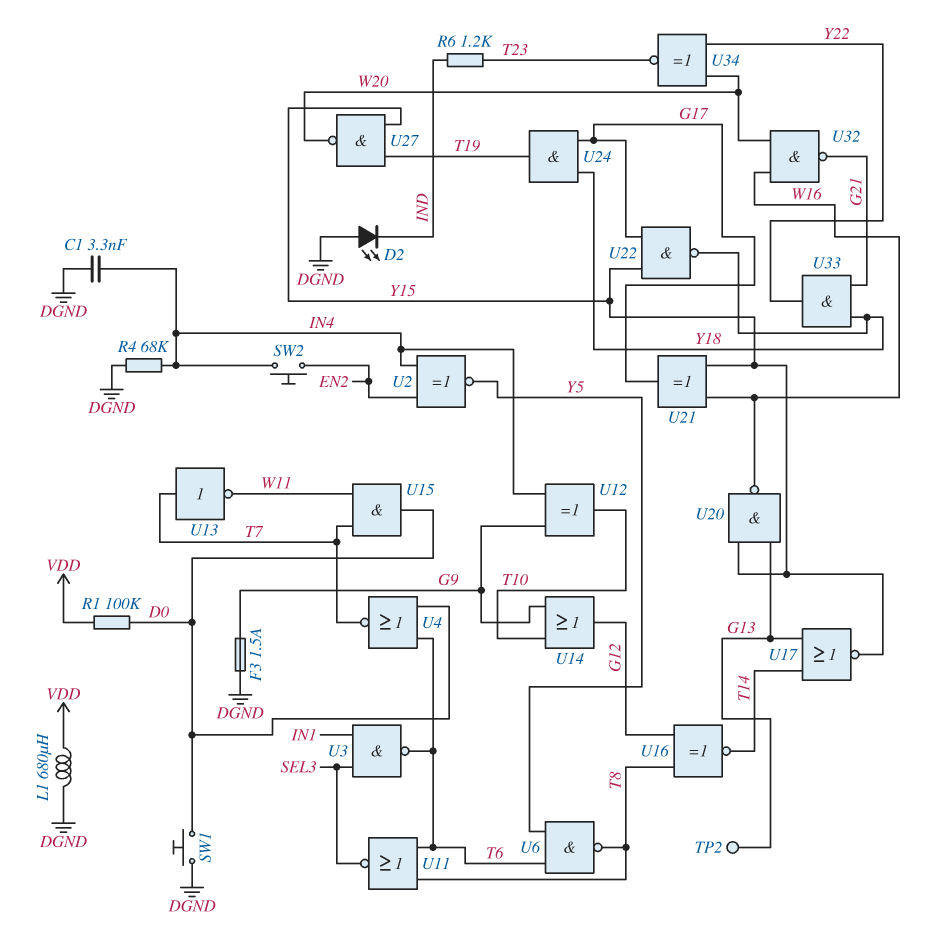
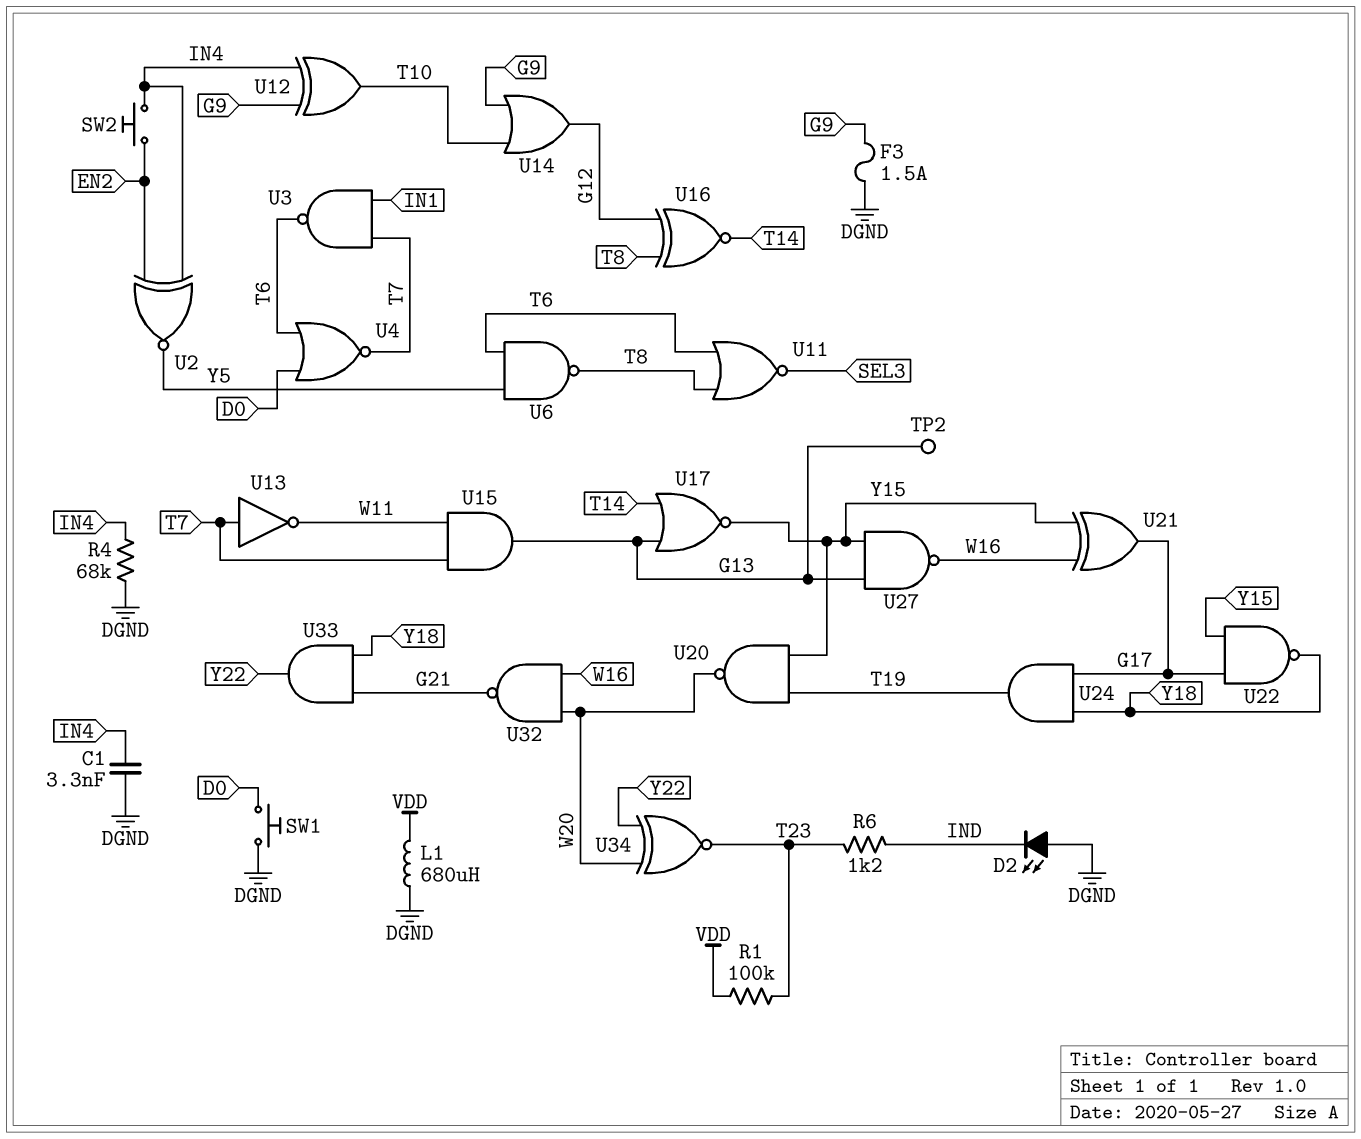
R1: 100k (D0, VDD) -> 100k (T23, VDD)
U3: NAND (in IN1, in SEL3, out T6) -> NAND (in IN1, in T7, out T6)
U15: AND (in T7, in W11, out D0) -> AND (in T7, in W11, out G13)
U20: NAND (in G13, in Y15, out W16) -> NAND (in T19, in Y15, out W20)
U27: NAND (in T19, in Y15, out W20) -> NAND (in G13, in Y15, out W16)

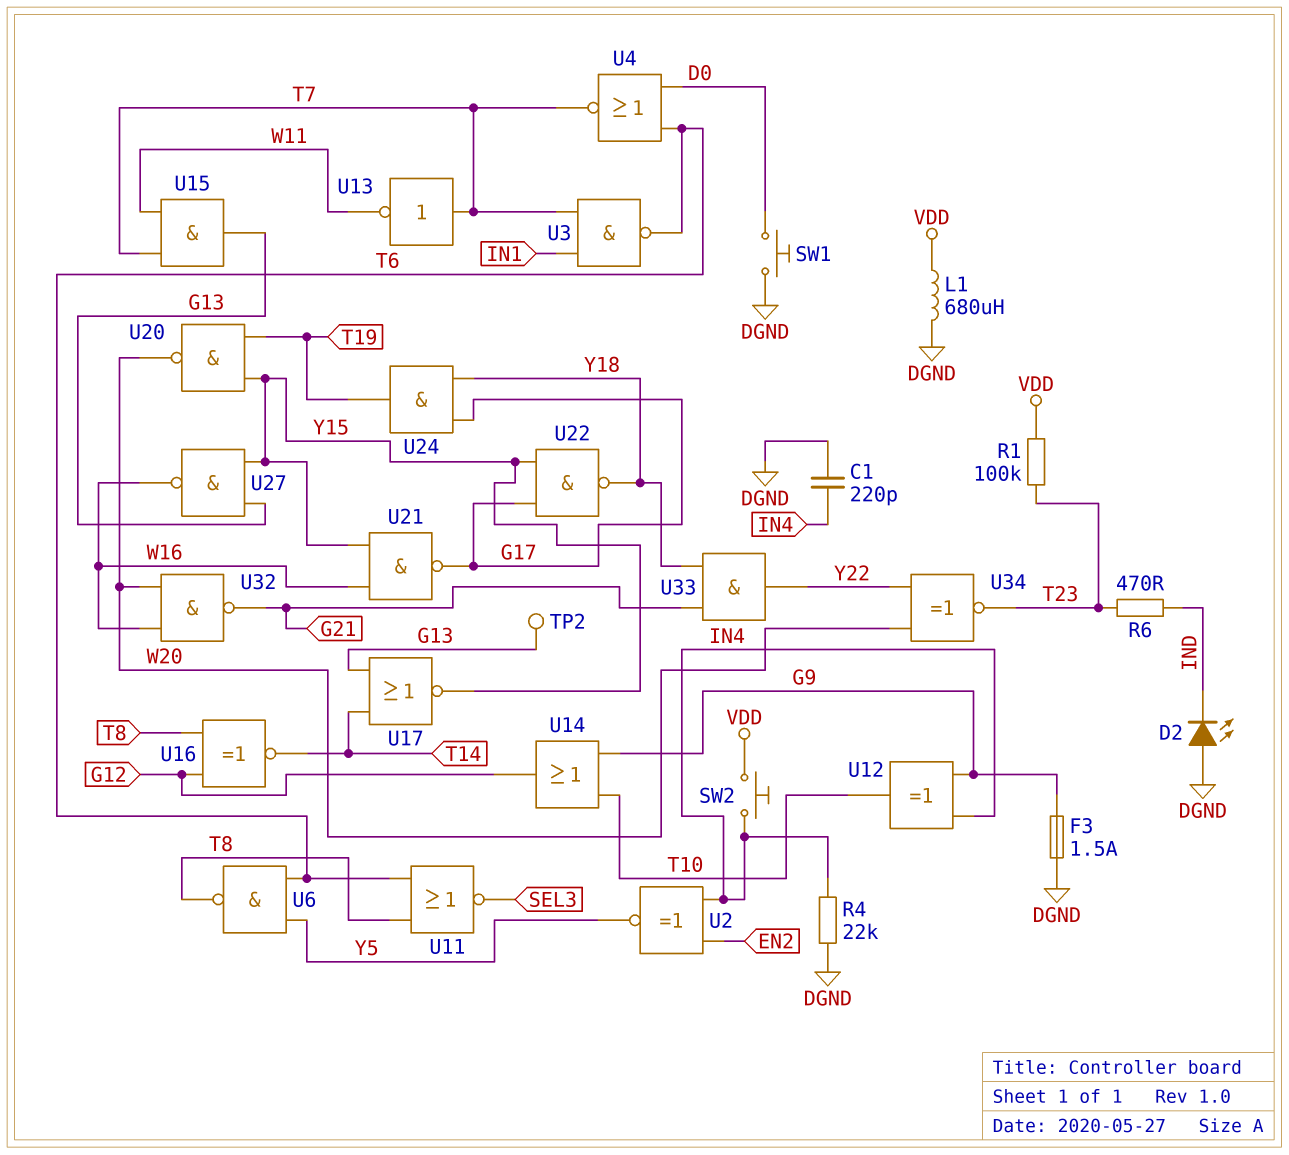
C1: 3.3nF (DGND, IN4) -> 220pF (DGND, IN4)
R4: 68k (DGND, IN4) -> 22k (DGND, IN4)
R6: 1.2k (IND, T23) -> 470 (IND, T23)
SW2: button (EN2, IN4) -> button (IN4, VDD)
U21: XOR (in W16, in Y15, out G17) -> NAND (in W16, in Y15, out G17)

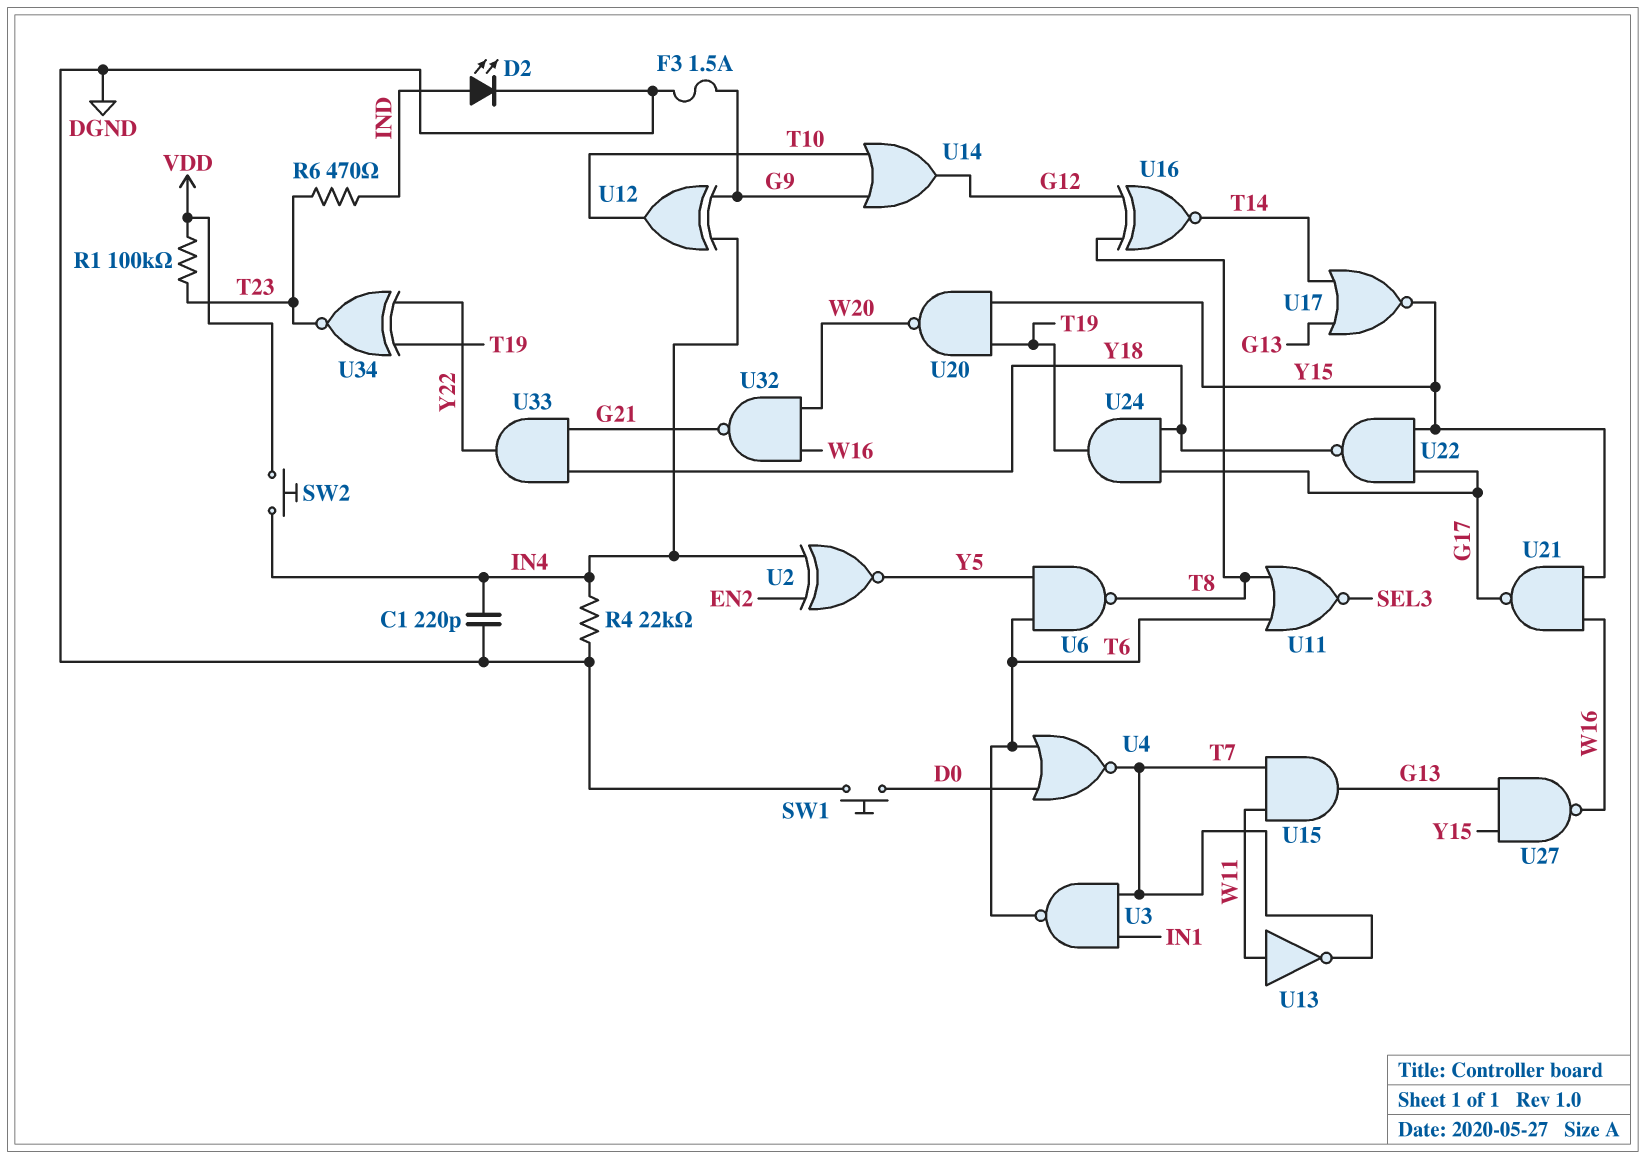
D2: LED (A DGND, K IND) -> LED (A IND, K DGND)
L1: 680uH (DGND, VDD) -> none
TP2: test point (G13) -> none
U13: NOT (in T7, out W11) -> NOT (in W11, out T7)
U34: XNOR (in W20, in Y22, out T23) -> XNOR (in T19, in Y22, out T23)

